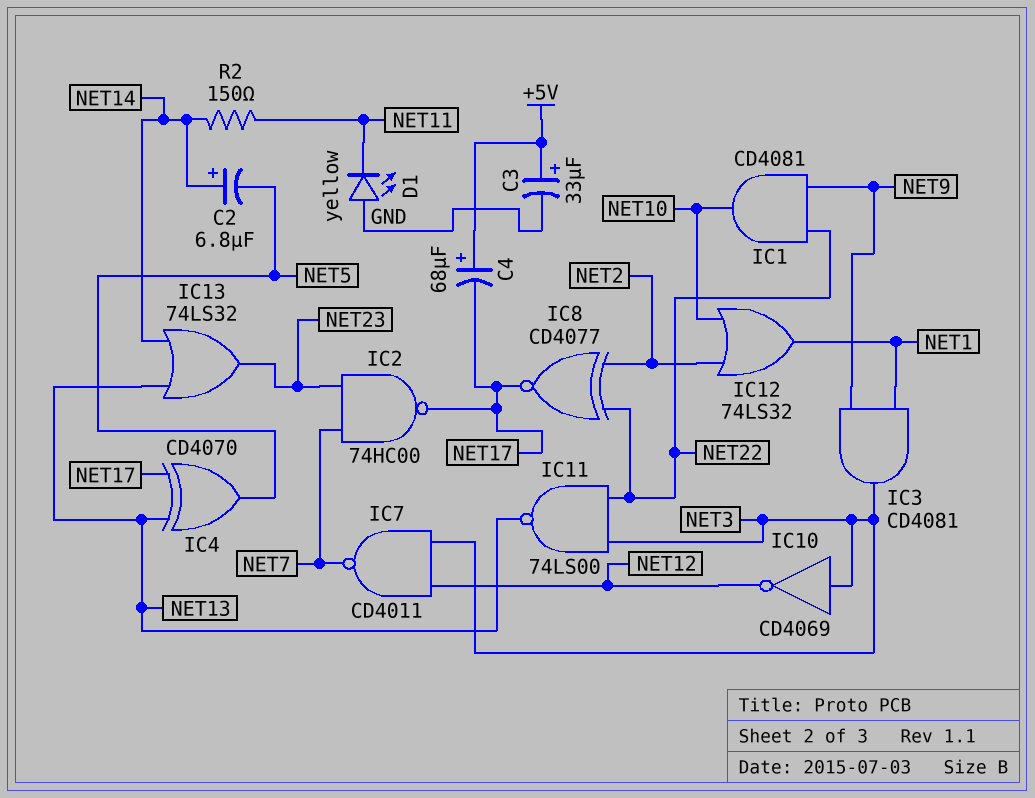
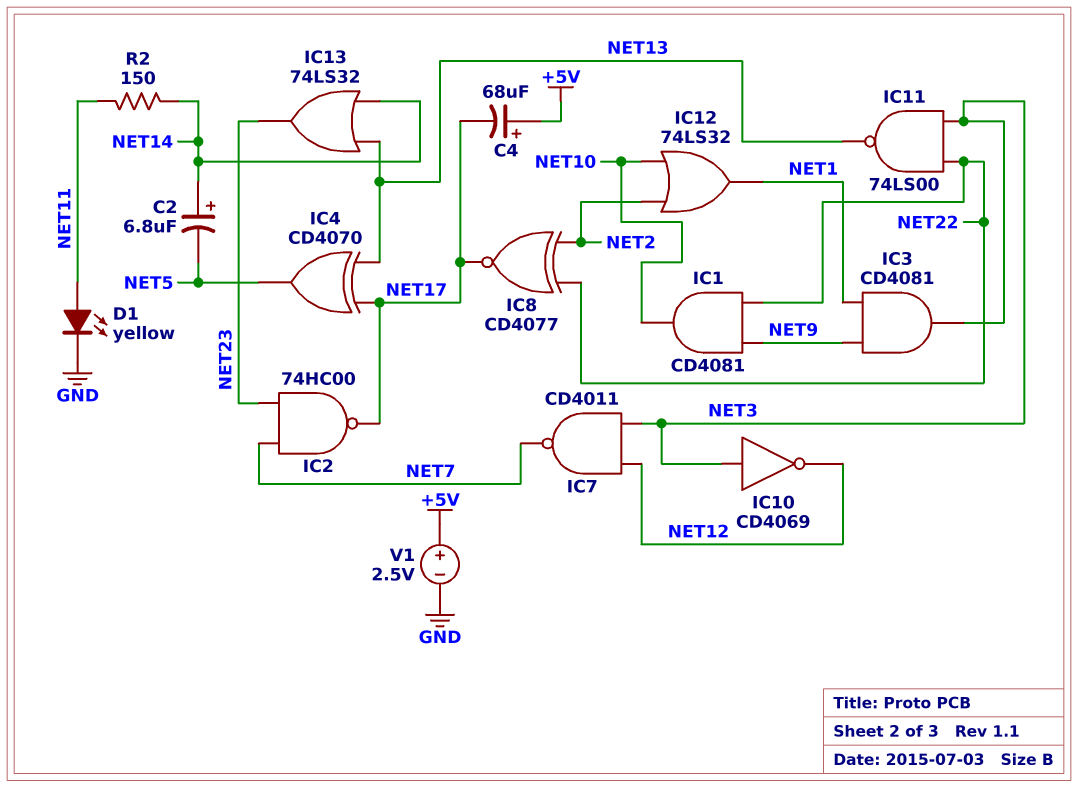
C3: 33uF (plus +5V, minus GND) -> none
D1: LED yellow (A GND, K NET11) -> LED yellow (A NET11, K GND)
V1: none -> 2.5V (plus +5V, minus GND)

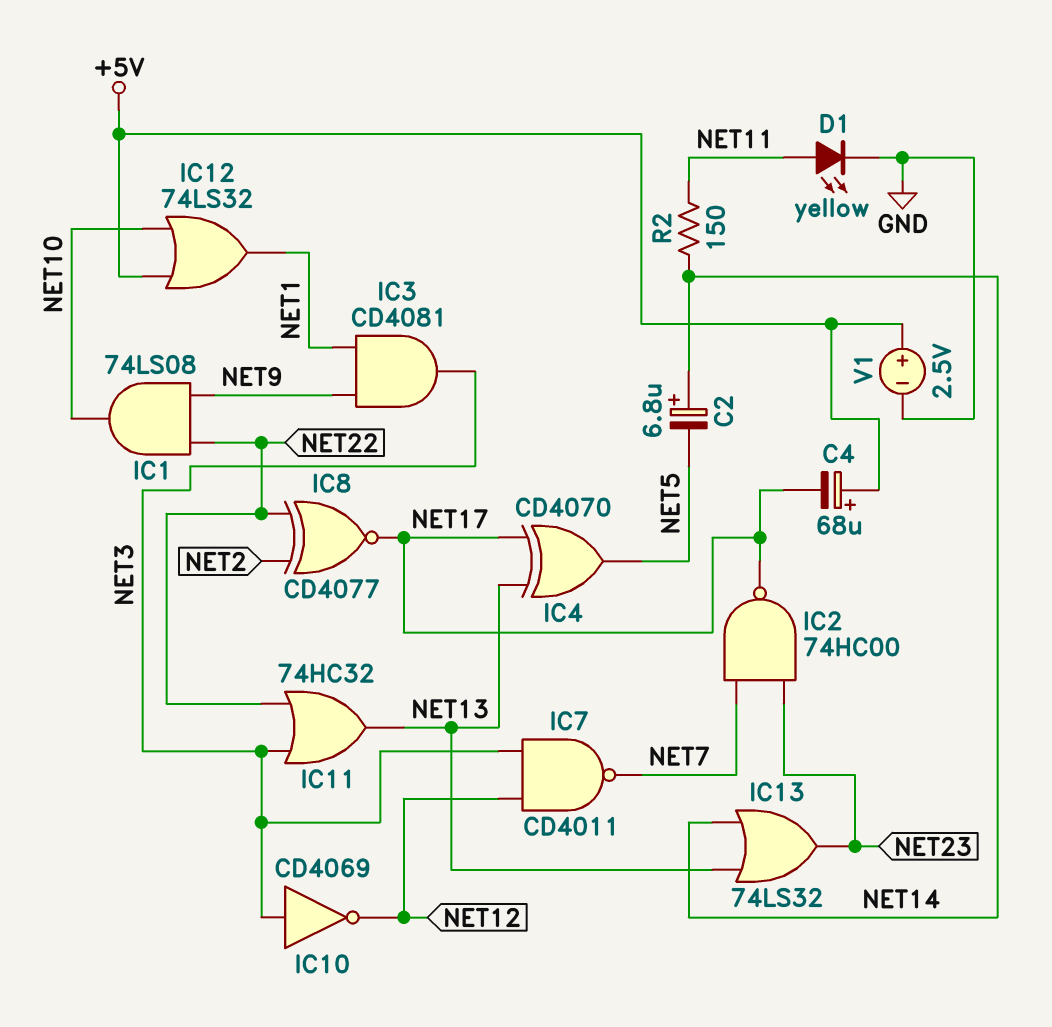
IC1: AND CD4081 (in NET9, in NET22, out NET10) -> AND 74LS08 (in NET9, in NET22, out NET10)
IC11: NAND 74LS00 (in NET3, in NET22, out NET13) -> OR 74HC32 (in NET3, in NET22, out NET13)
IC12: OR 74LS32 (in NET2, in NET10, out NET1) -> OR 74LS32 (in +5V, in NET10, out NET1)

